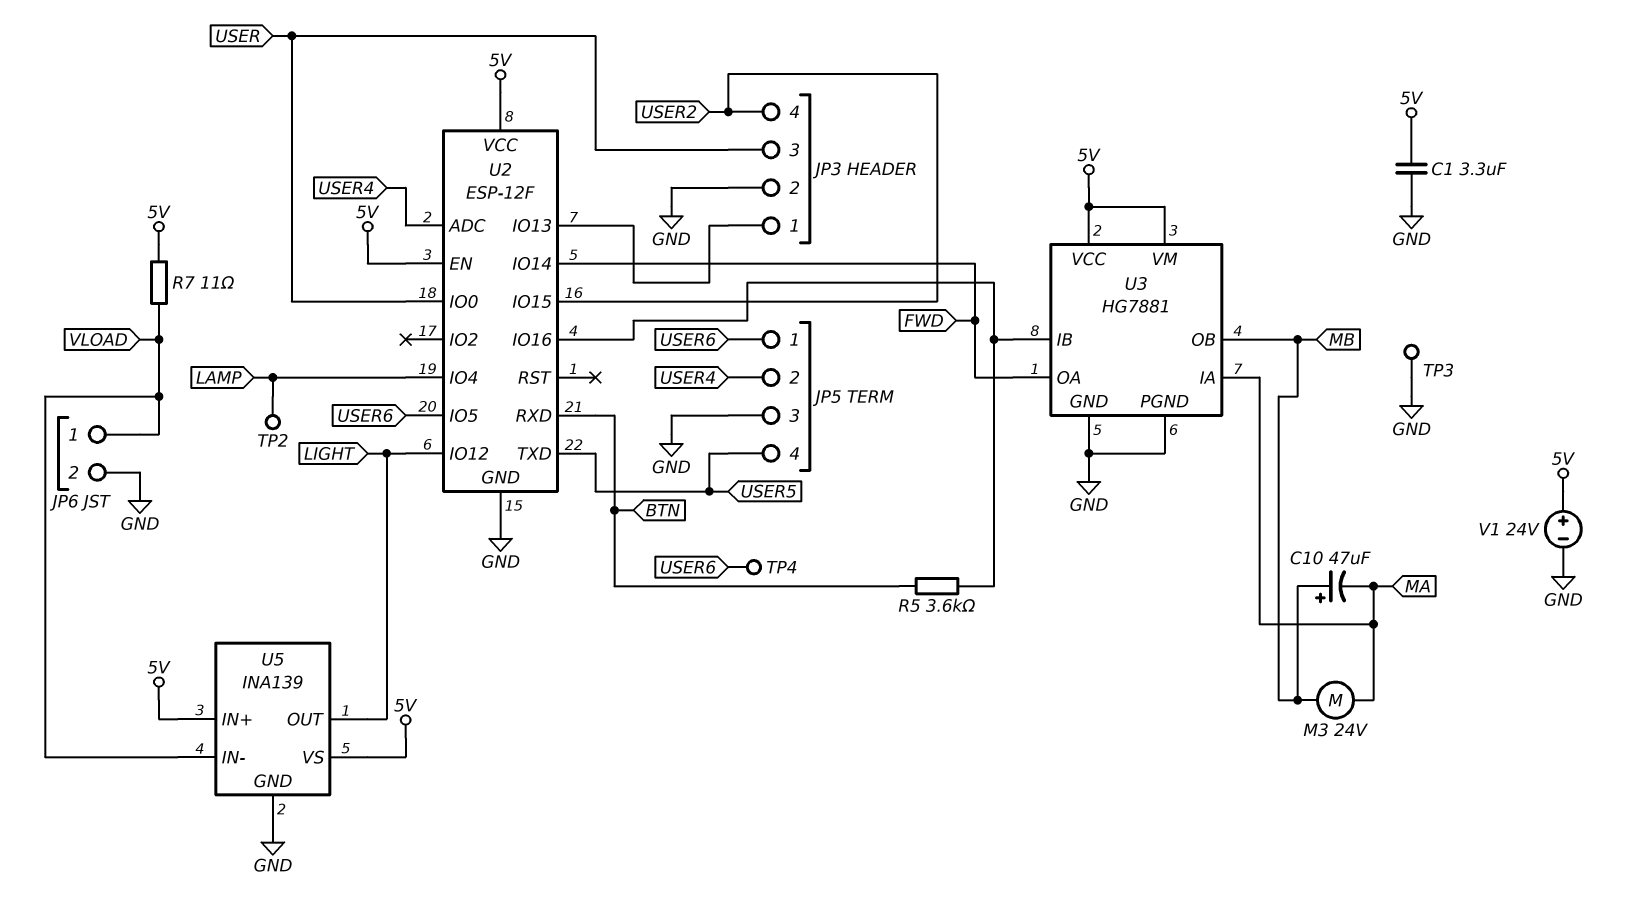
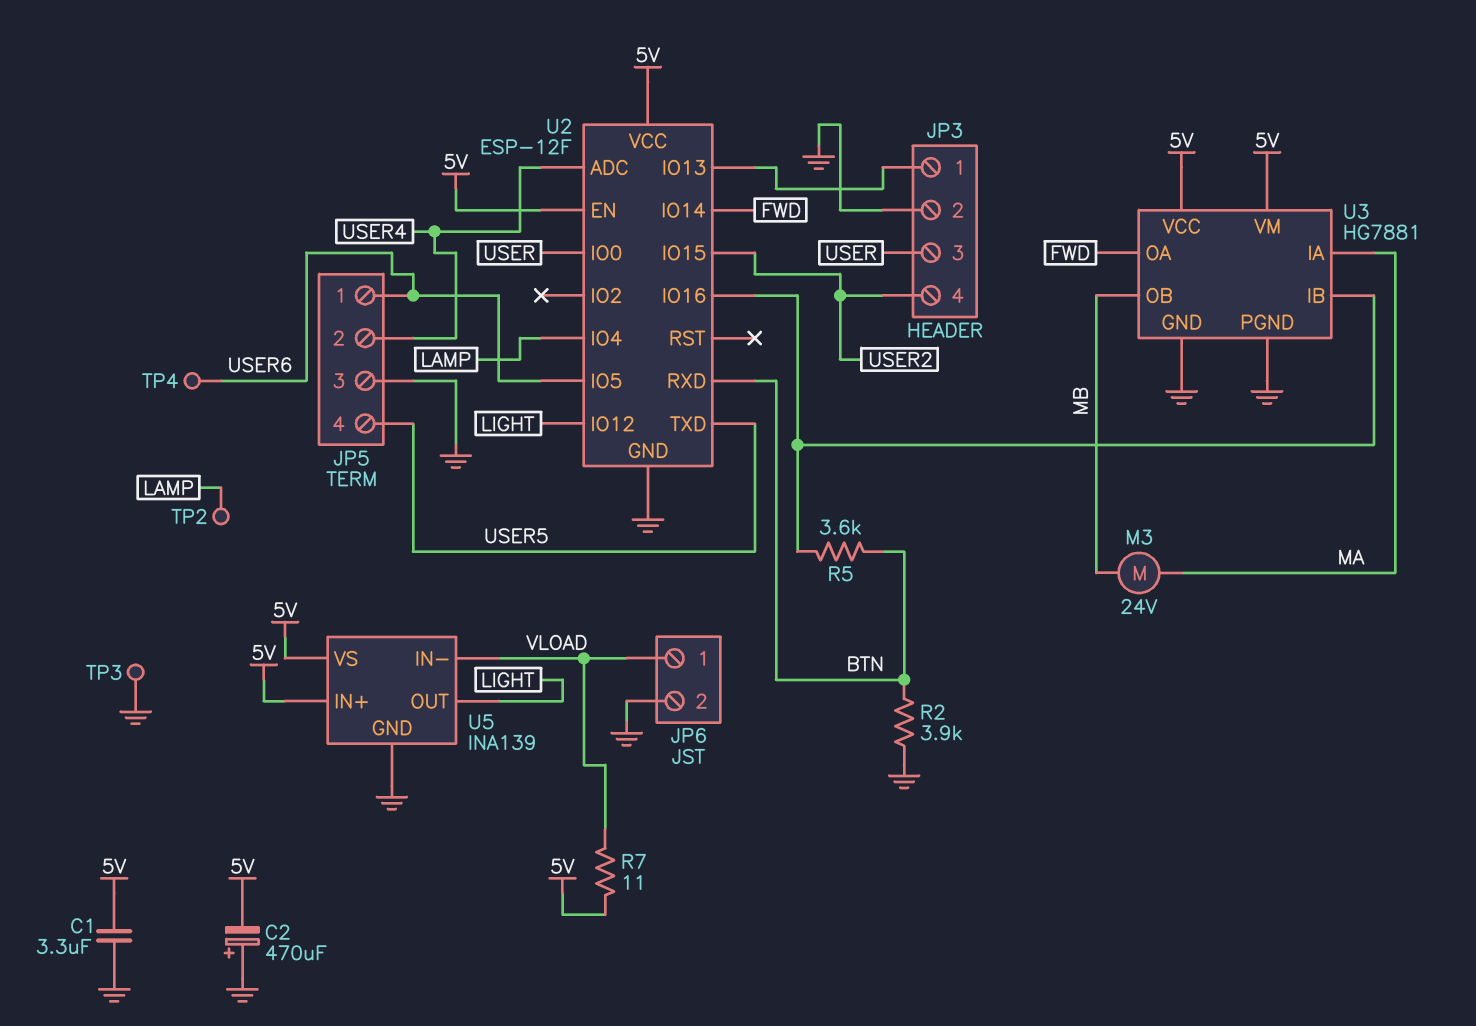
C2: none -> 470uF (plus GND, minus 5V)
C10: 47uF (plus MB, minus MA) -> none
R2: none -> 3.9k (BTN, GND)
V1: 24V (plus 5V, minus GND) -> none

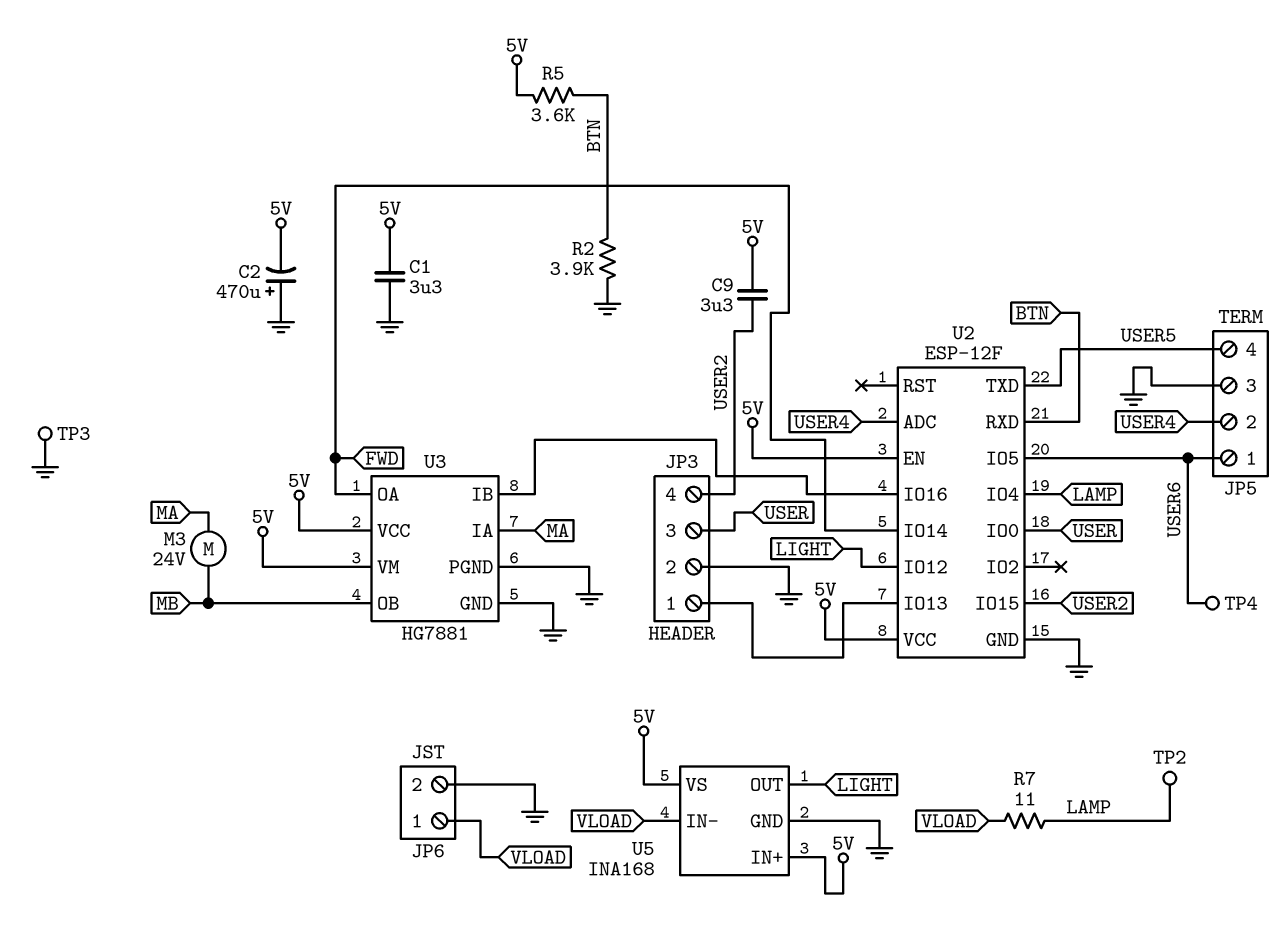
C9: none -> 3.3uF (5V, USER2)
R5: 3.6k (BTN, U2/IO16) -> 3.6k (5V, BTN)
R7: 11 (5V, VLOAD) -> 11 (LAMP, VLOAD)
U5: INA139 -> INA168

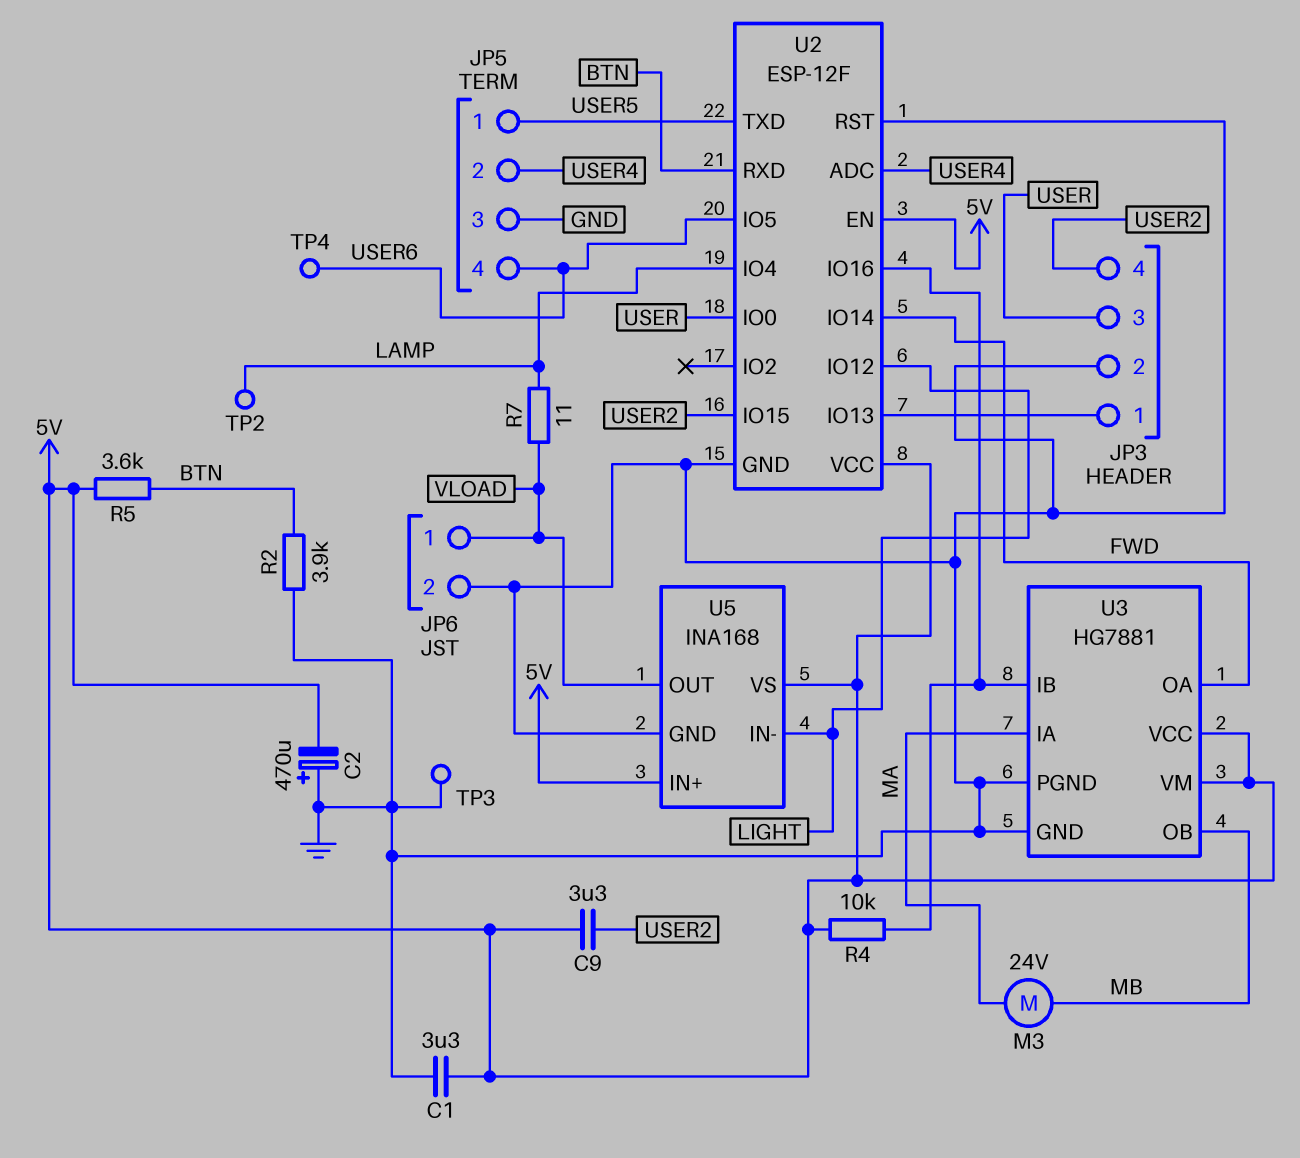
JP5 pin 1: USER6 -> USER5
JP5 pin 4: USER5 -> USER6
R4: none -> 10k (5V, U2/IO16)
U2 pin RST: none -> GND
U5 pin IN-: VLOAD -> LIGHT
U5 pin OUT: LIGHT -> VLOAD

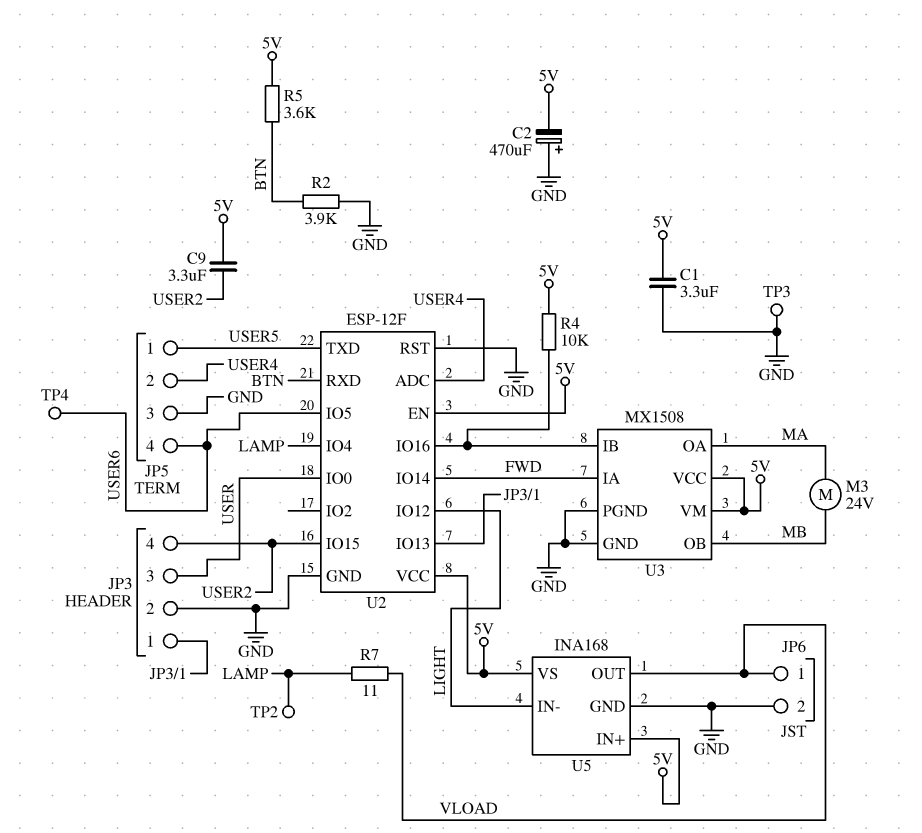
U3: HG7881 -> MX1508
U3 pin IA: MA -> FWD
U3 pin OA: FWD -> MA

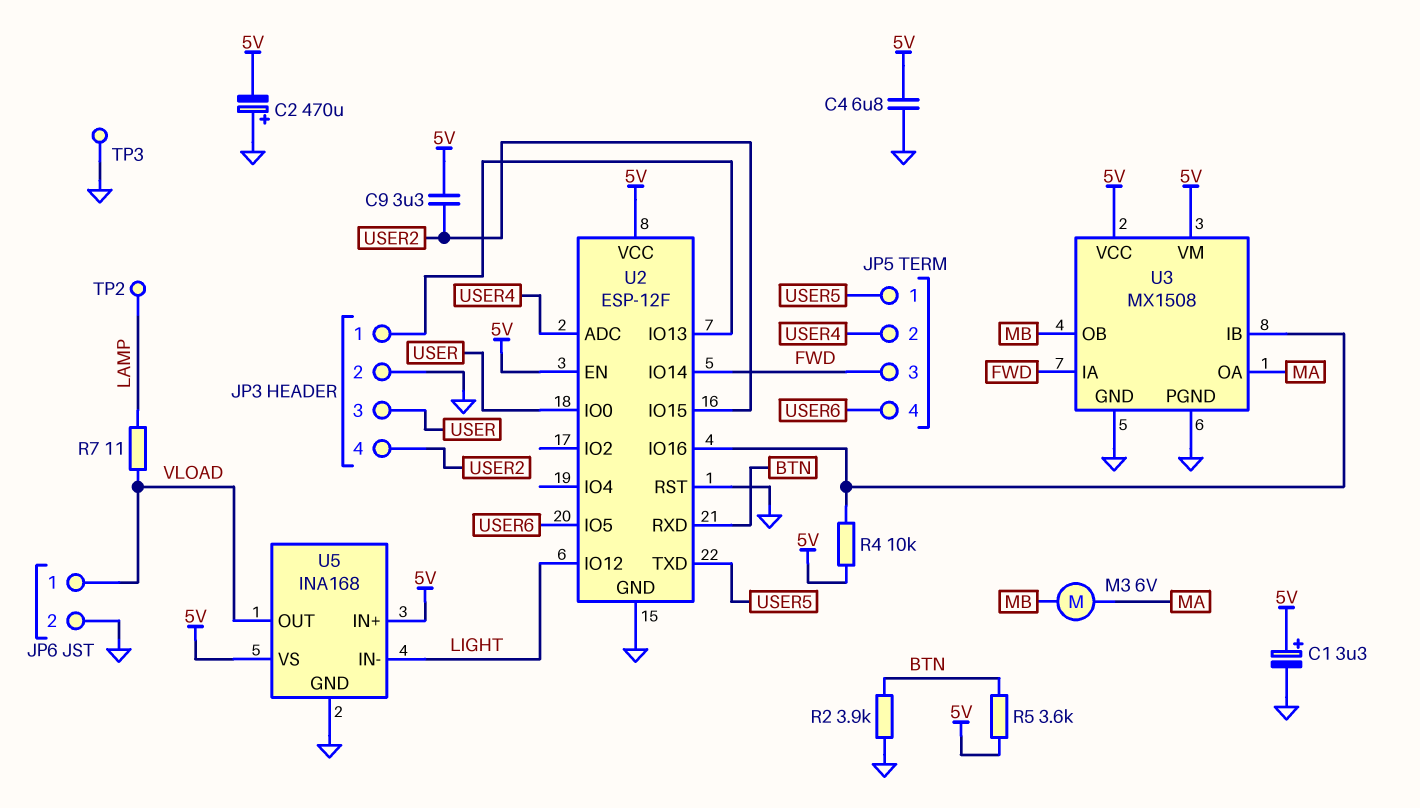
C1: 3.3uF (5V, GND) -> 3.3uF (plus 5V, minus GND)
C4: none -> 6.8uF (5V, GND)
JP5 pin 3: GND -> FWD
M3: motor 24V (MA, MB) -> motor 6V (MA, MB)
TP4: test point (USER6) -> none
U2 pin IO4: LAMP -> none

